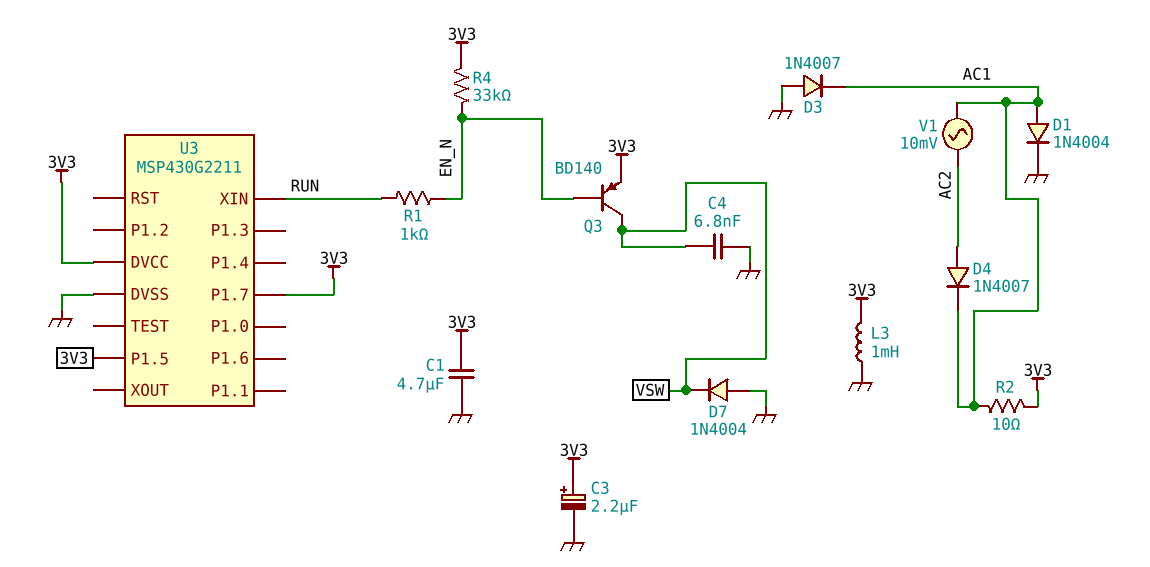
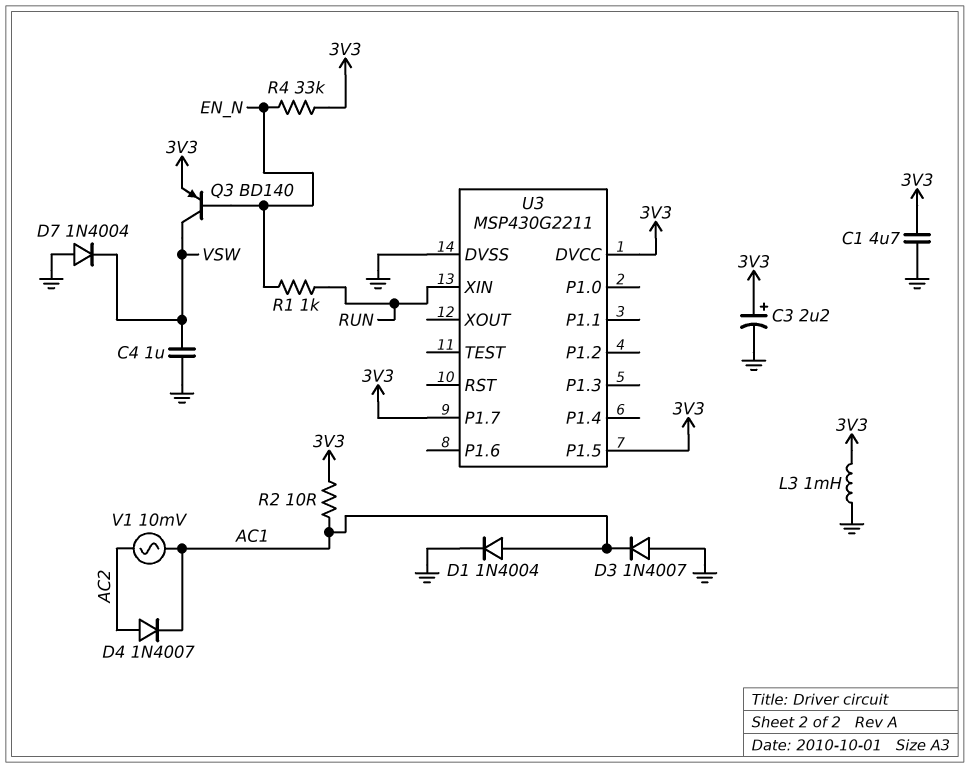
C4: 6.8nF (GND, VSW) -> 1uF (GND, VSW)

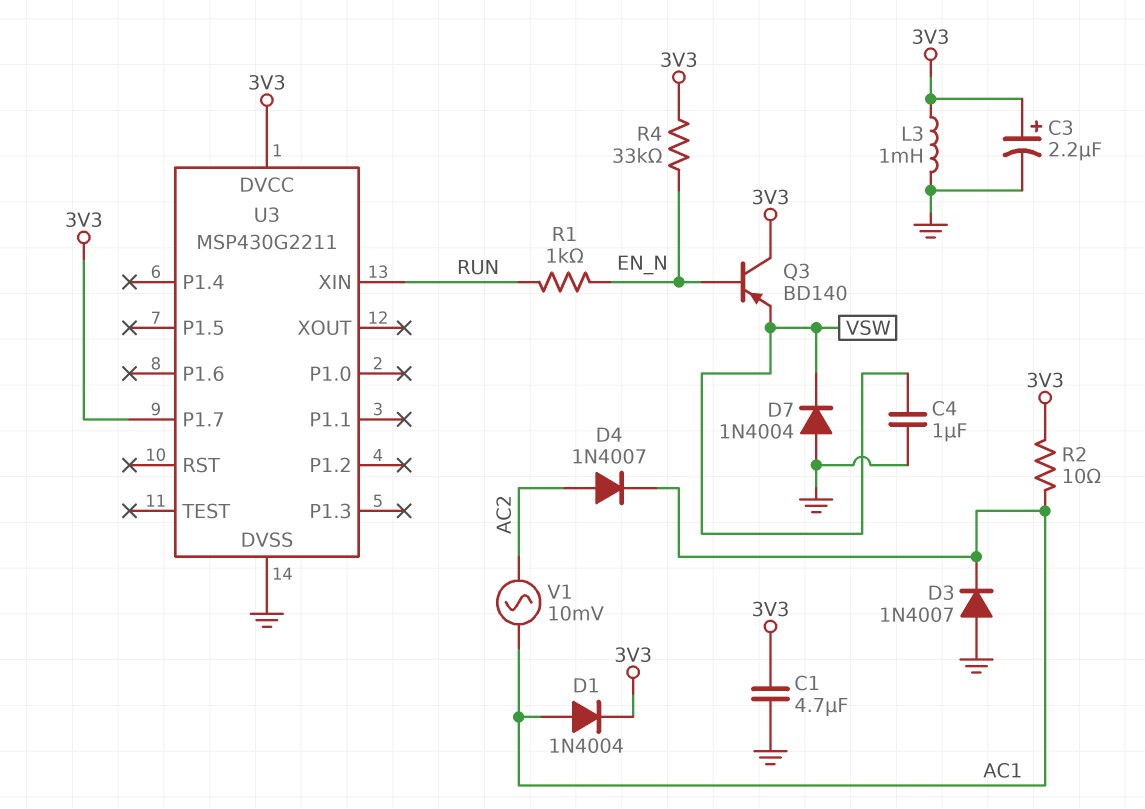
D1: diode 1N4004 (A AC1, K GND) -> diode 1N4004 (A AC1, K 3V3)
Q3: PNP BD140 (B EN_N, C VSW, E 3V3) -> PNP BD140 (B EN_N, C 3V3, E VSW)
U3 pin P1.5: 3V3 -> none

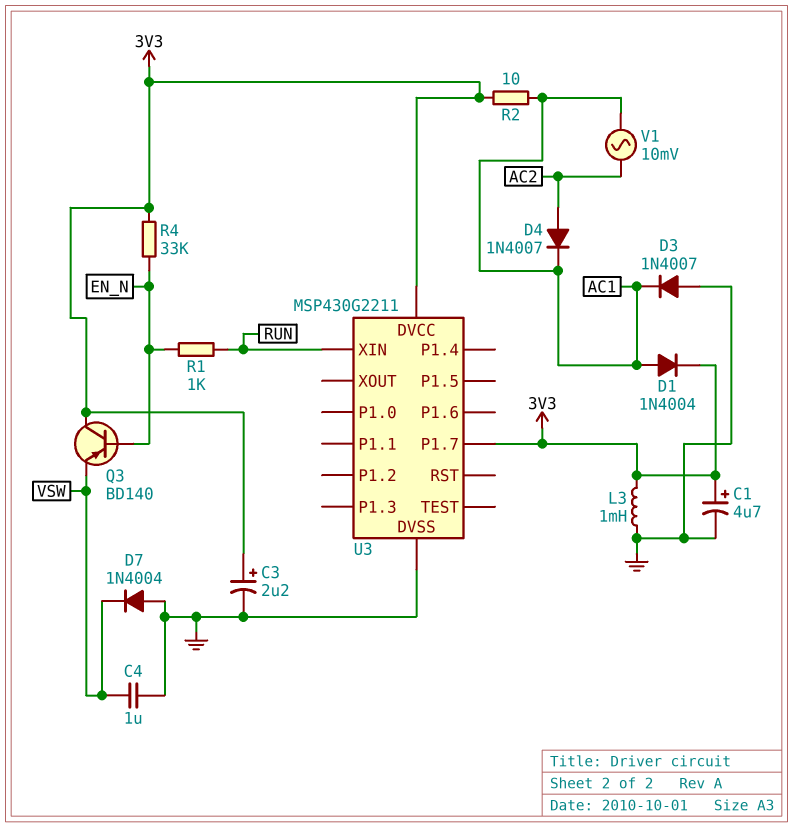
C1: 4.7uF (3V3, GND) -> 4.7uF (plus 3V3, minus GND)

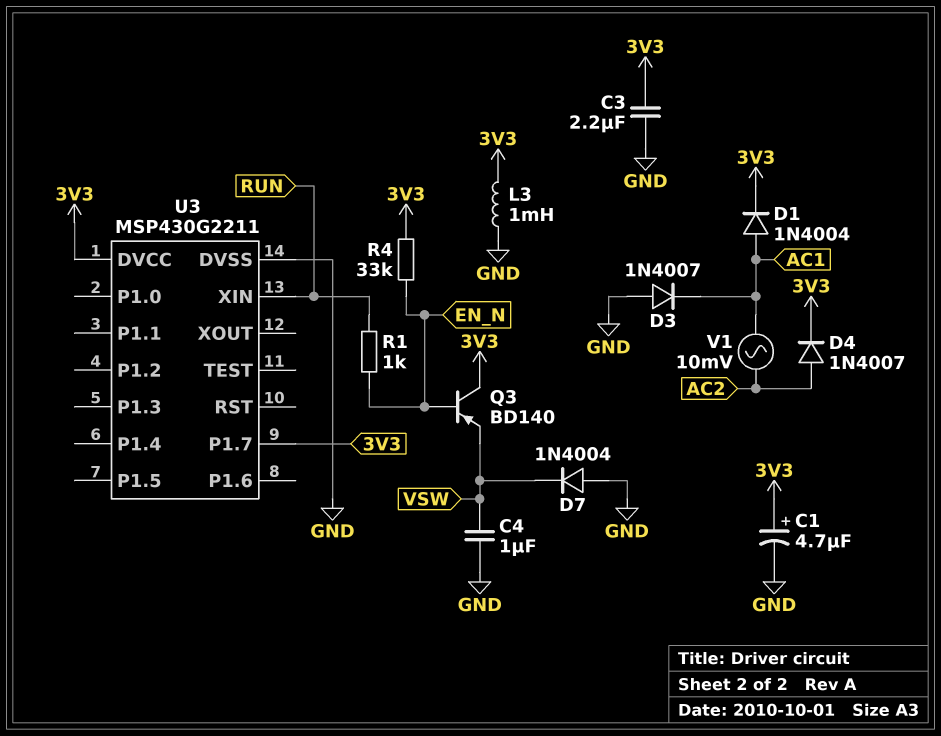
C3: 2.2uF (plus 3V3, minus GND) -> 2.2uF (3V3, GND)
D4: diode 1N4007 (A AC2, K AC1) -> diode 1N4007 (A AC2, K 3V3)
R2: 10 (3V3, AC1) -> none

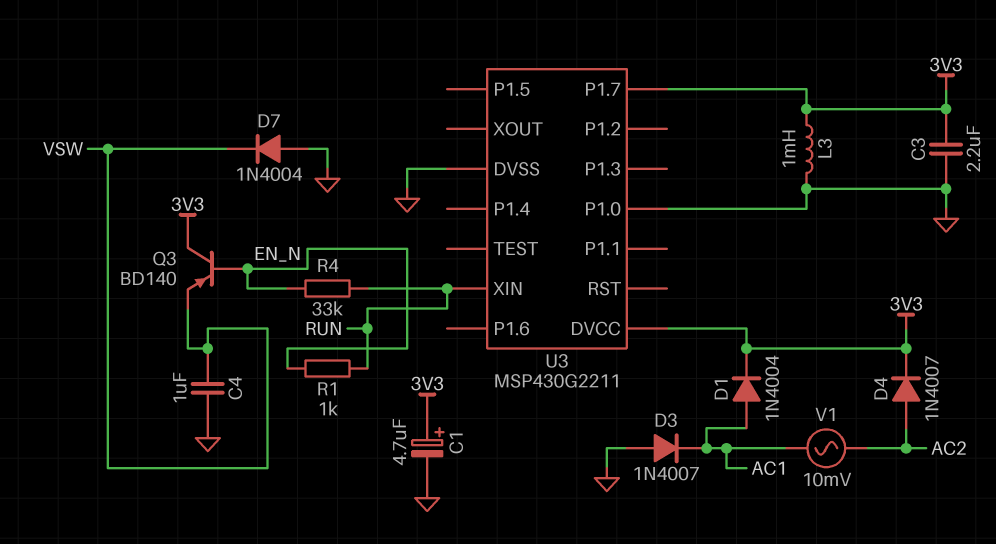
R4: 33k (3V3, EN_N) -> 33k (EN_N, RUN)
U3 pin P1.0: none -> GND

